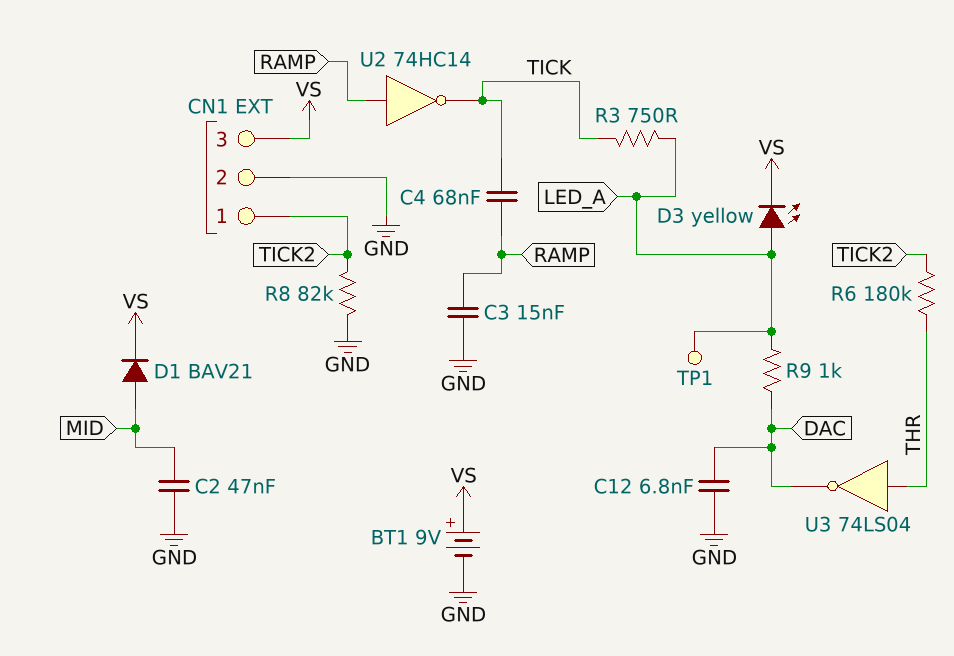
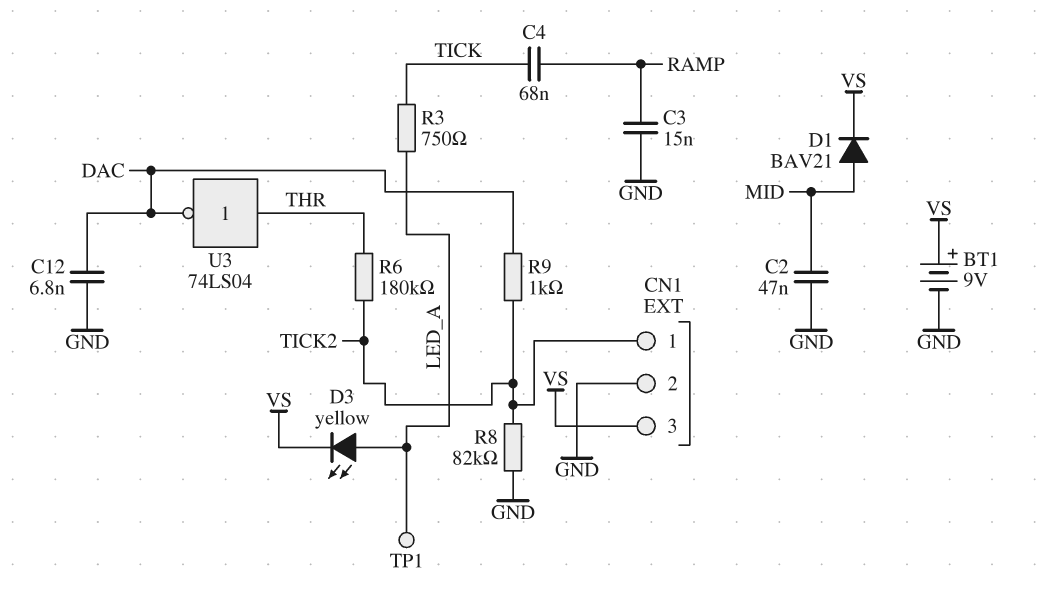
R9: 1k (DAC, LED_A) -> 1k (DAC, TICK2)
U2: NOT 74HC14 (in RAMP, out TICK) -> none

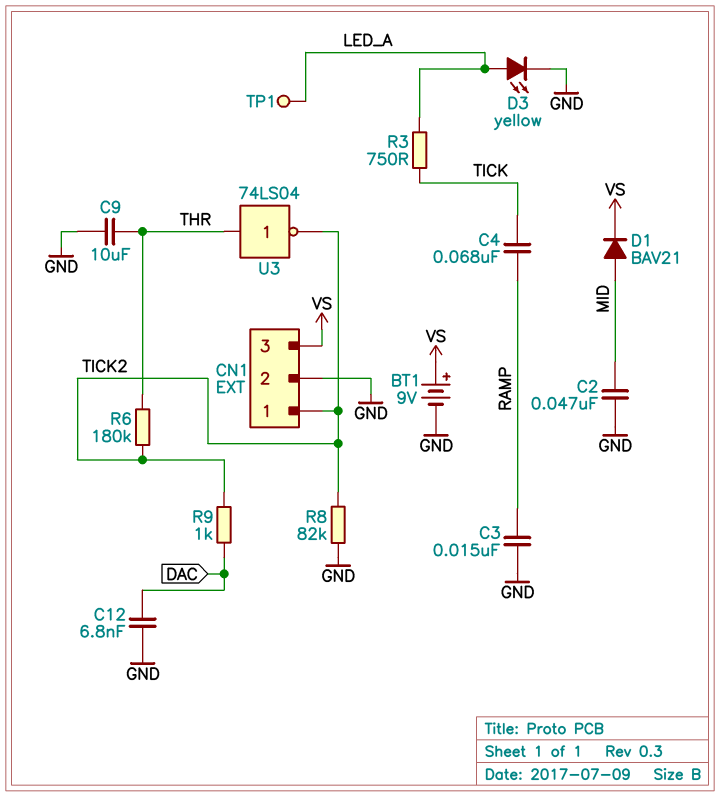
C9: none -> 10uF (GND, THR)
D3: LED yellow (A LED_A, K VS) -> LED yellow (A LED_A, K GND)
U3: NOT 74LS04 (in THR, out DAC) -> NOT 74LS04 (in THR, out TICK2)

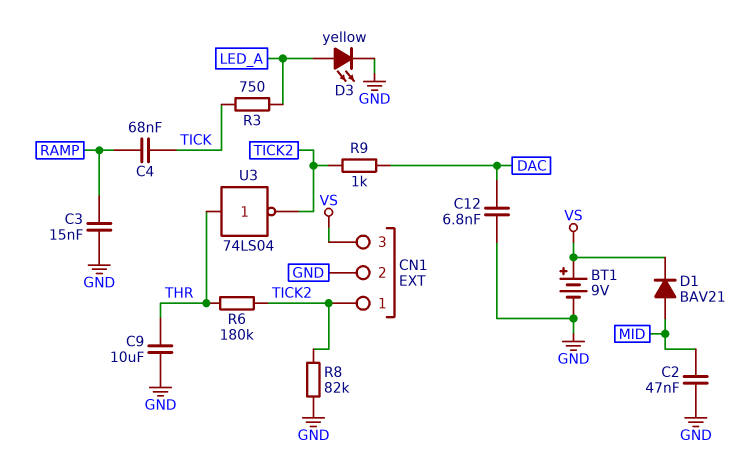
TP1: test point (LED_A) -> none

